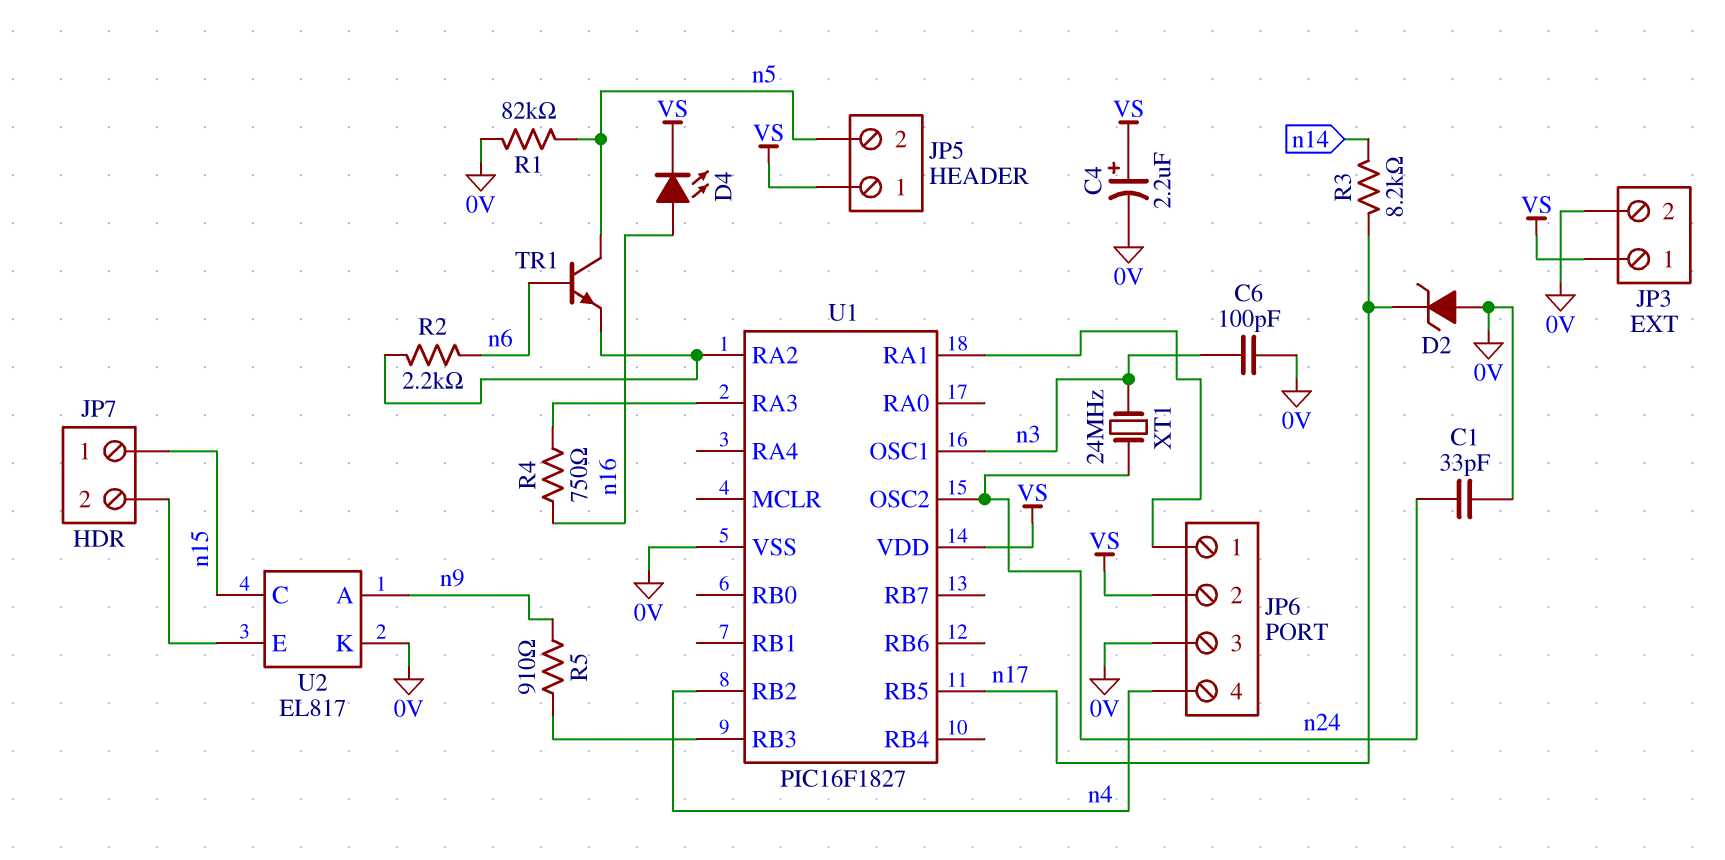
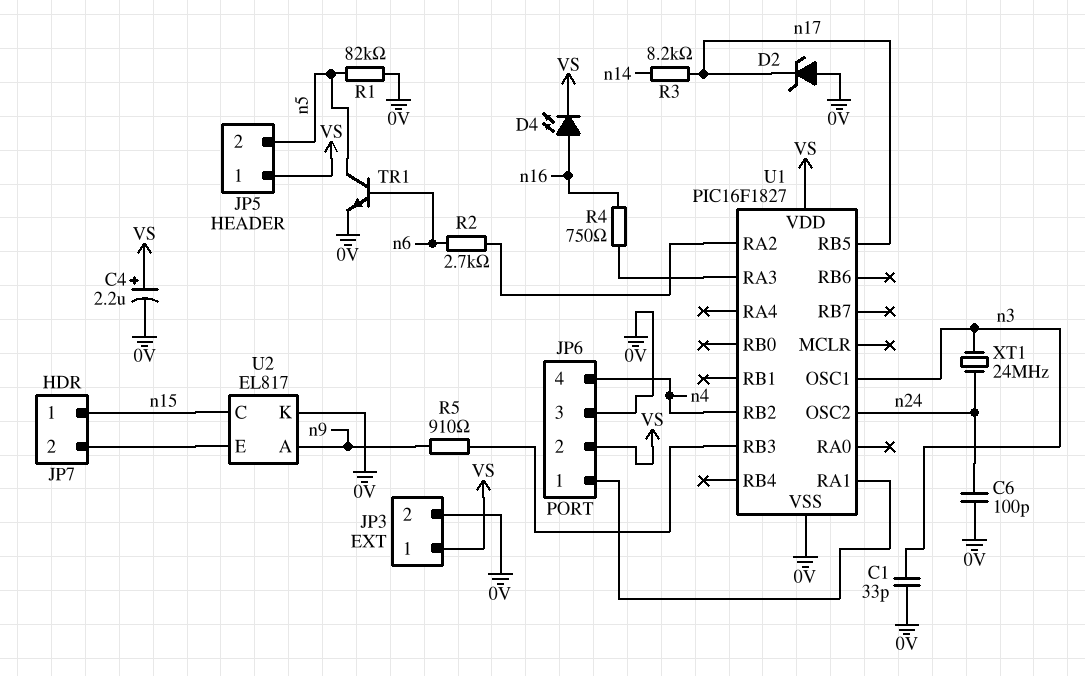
C1: 33pF (0V, n24) -> 33pF (0V, n3)
C6: 100pF (0V, n3) -> 100pF (0V, n24)
R2: 2.2k (U1/RA2, n6) -> 2.7k (U1/RA2, n6)
TR1: NPN (B n6, C n5, E U1/RA2) -> NPN (B n6, C n5, E 0V)

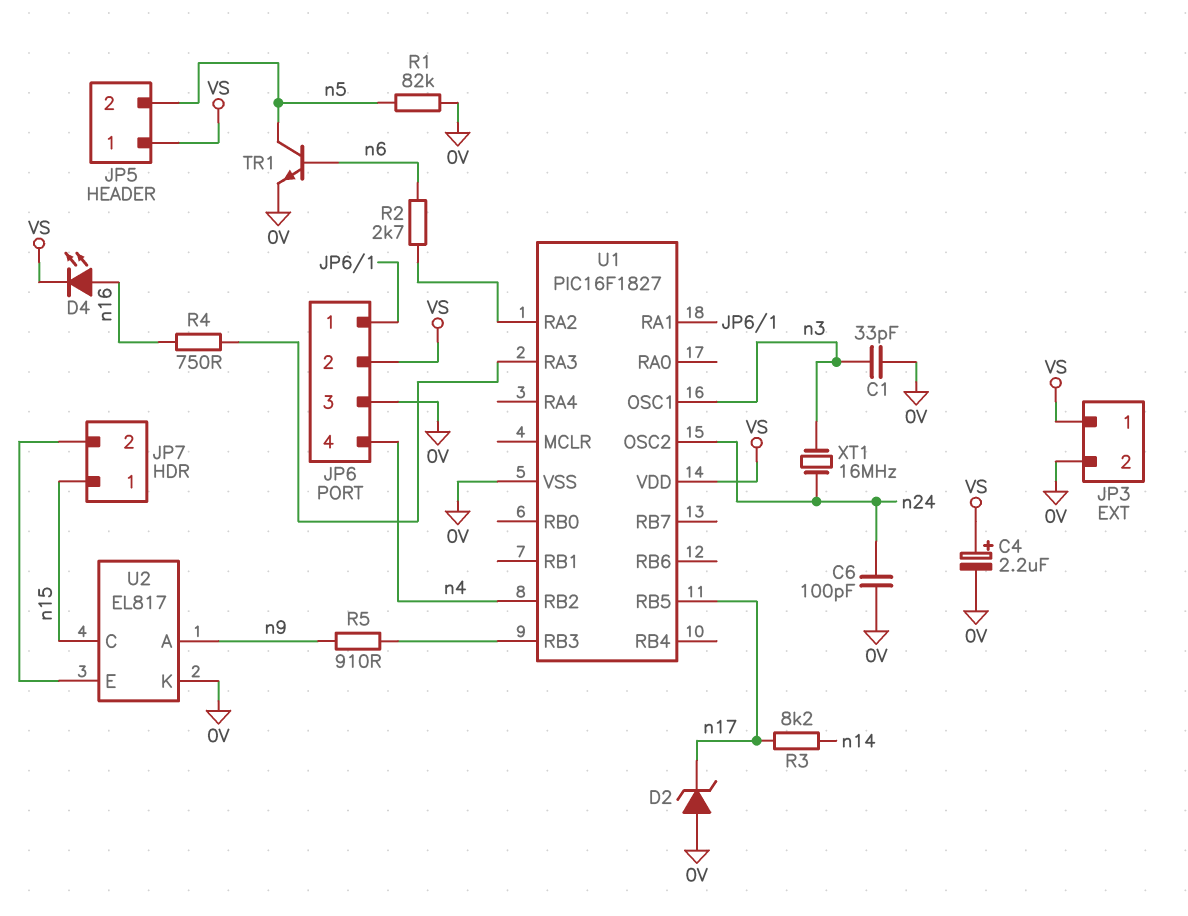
XT1: 24MHz (n3, n24) -> 16MHz (n3, n24)

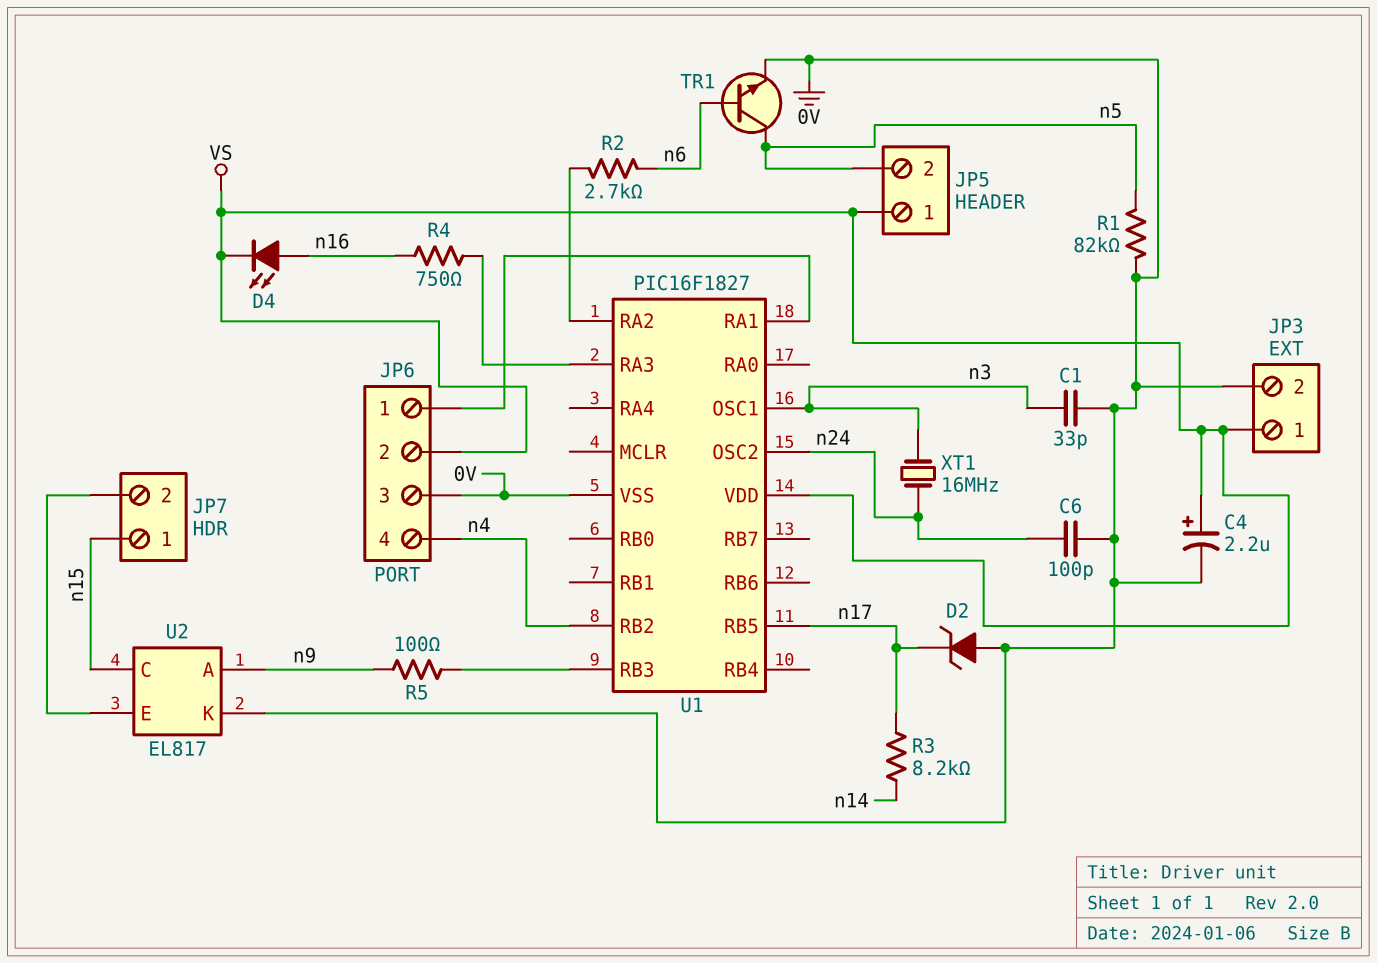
R5: 910 (U1/RB3, n9) -> 100 (U1/RB3, n9)

